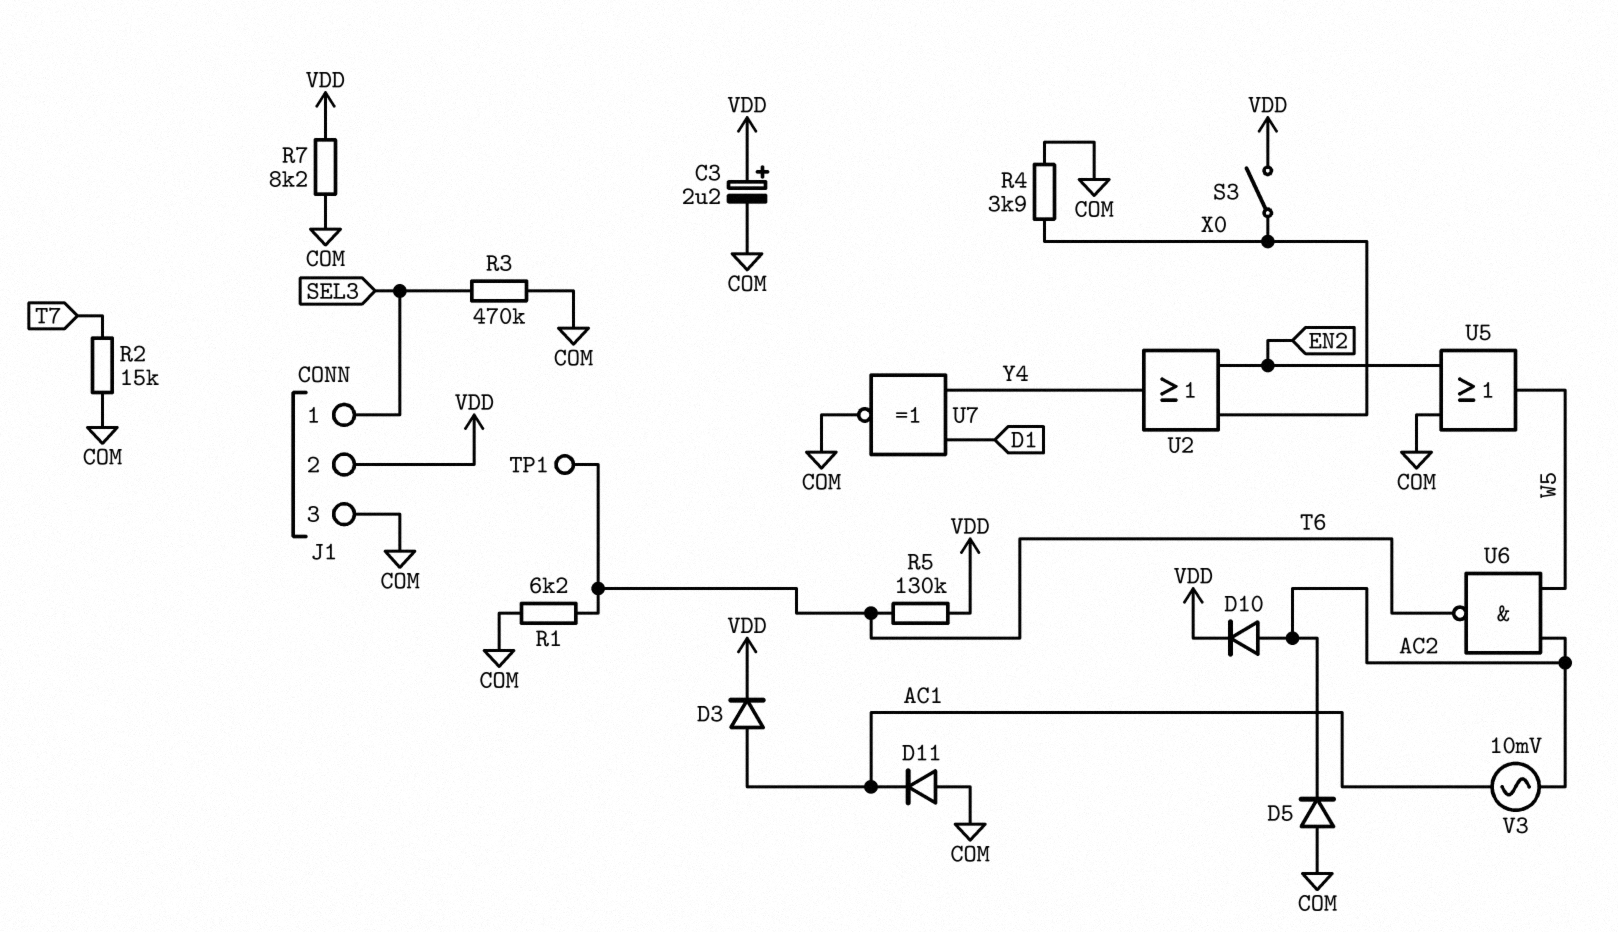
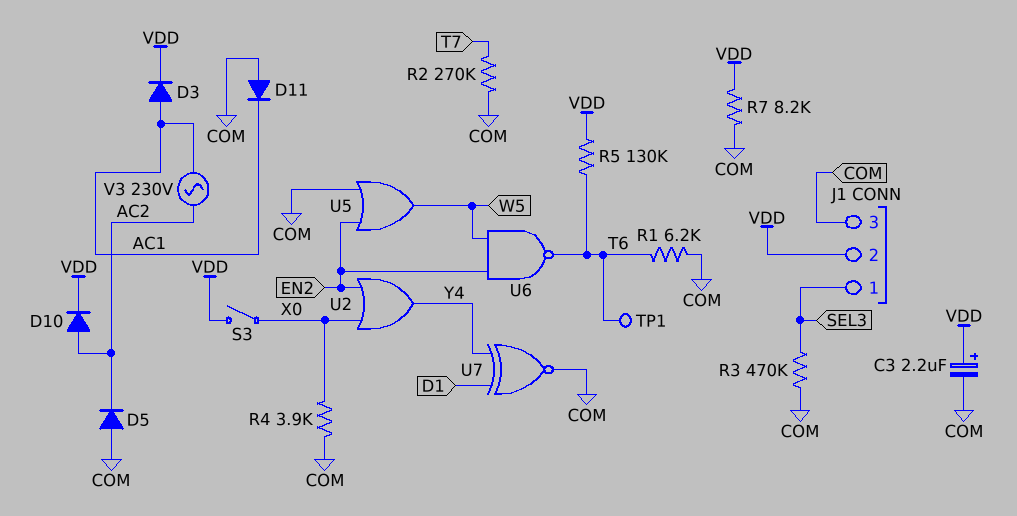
R2: 15k (COM, T7) -> 270k (COM, T7)
U6: NAND (in AC2, in W5, out T6) -> NAND (in EN2, in W5, out T6)
V3: AC 10mV (AC1, AC2) -> AC 230V (AC1, AC2)

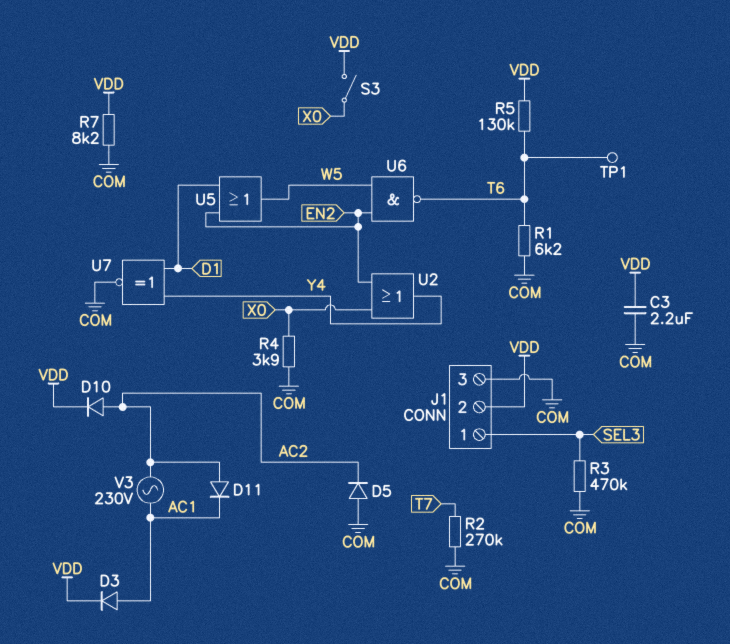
C3: 2.2uF (plus VDD, minus COM) -> 2.2uF (COM, VDD)
D11: diode (A COM, K AC1) -> diode (A AC2, K AC1)
U5: OR (in COM, in EN2, out W5) -> OR (in D1, in EN2, out W5)

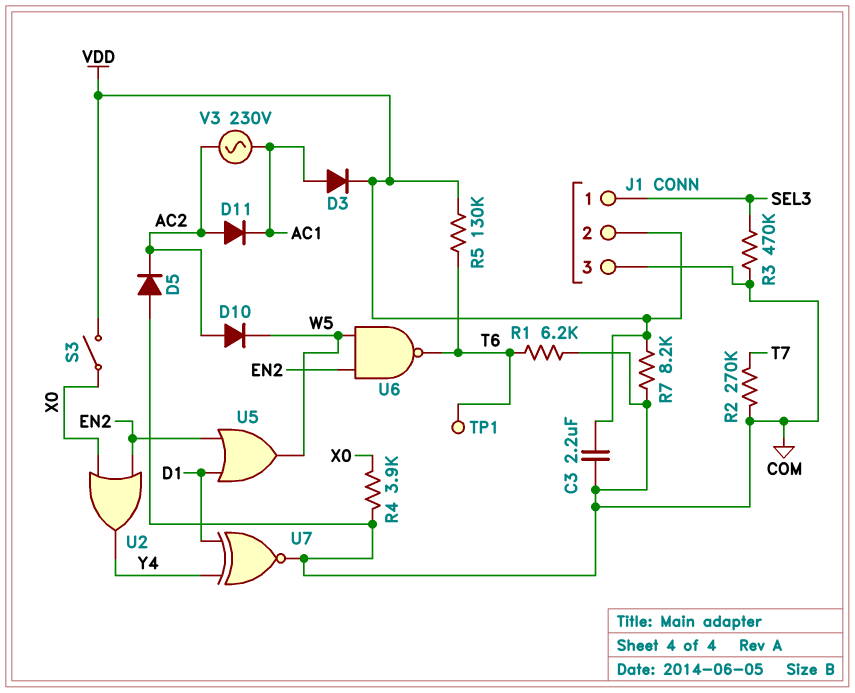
D10: diode (A AC2, K VDD) -> diode (A AC2, K W5)

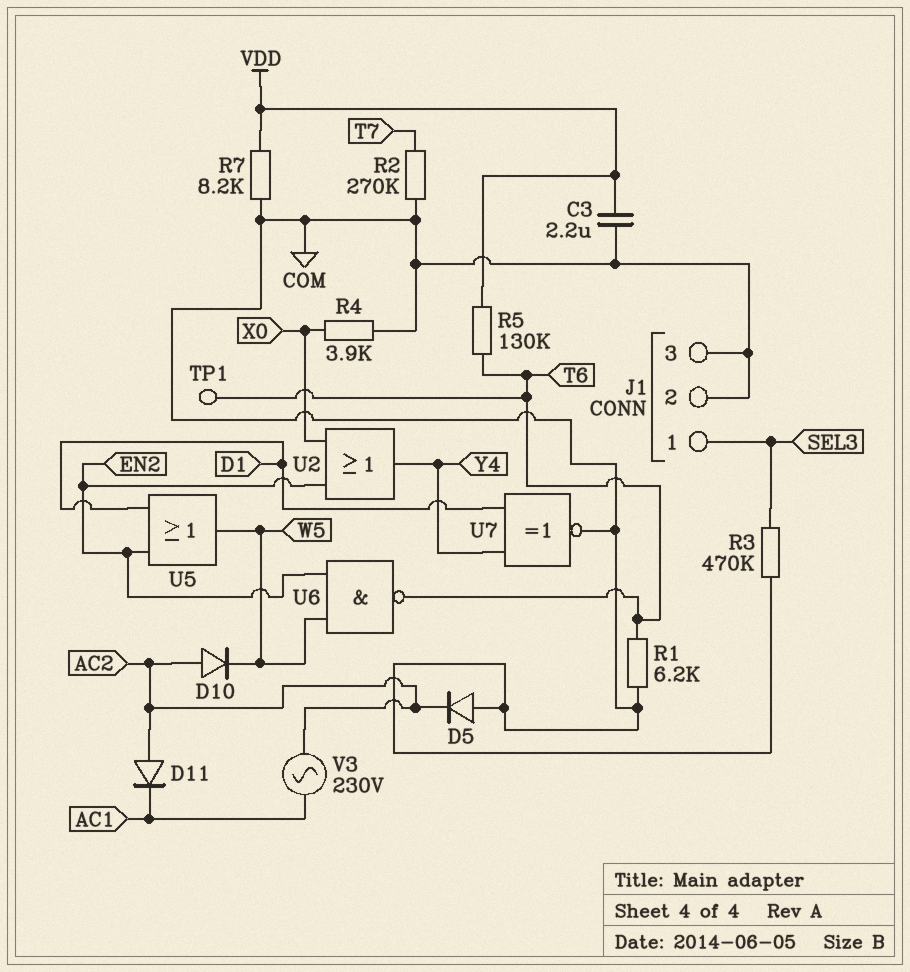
D3: diode (A AC1, K VDD) -> none
J1 pin 2: VDD -> COM
S3: switch (VDD, X0) -> none

